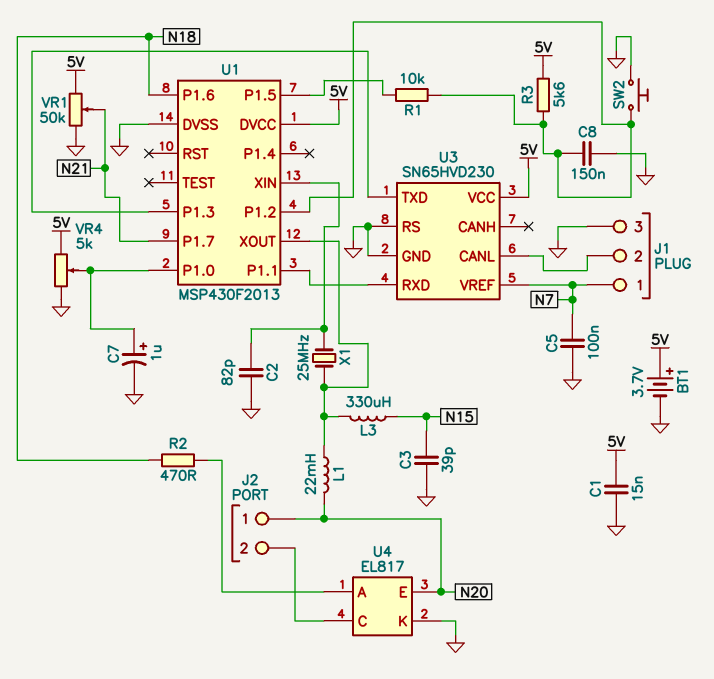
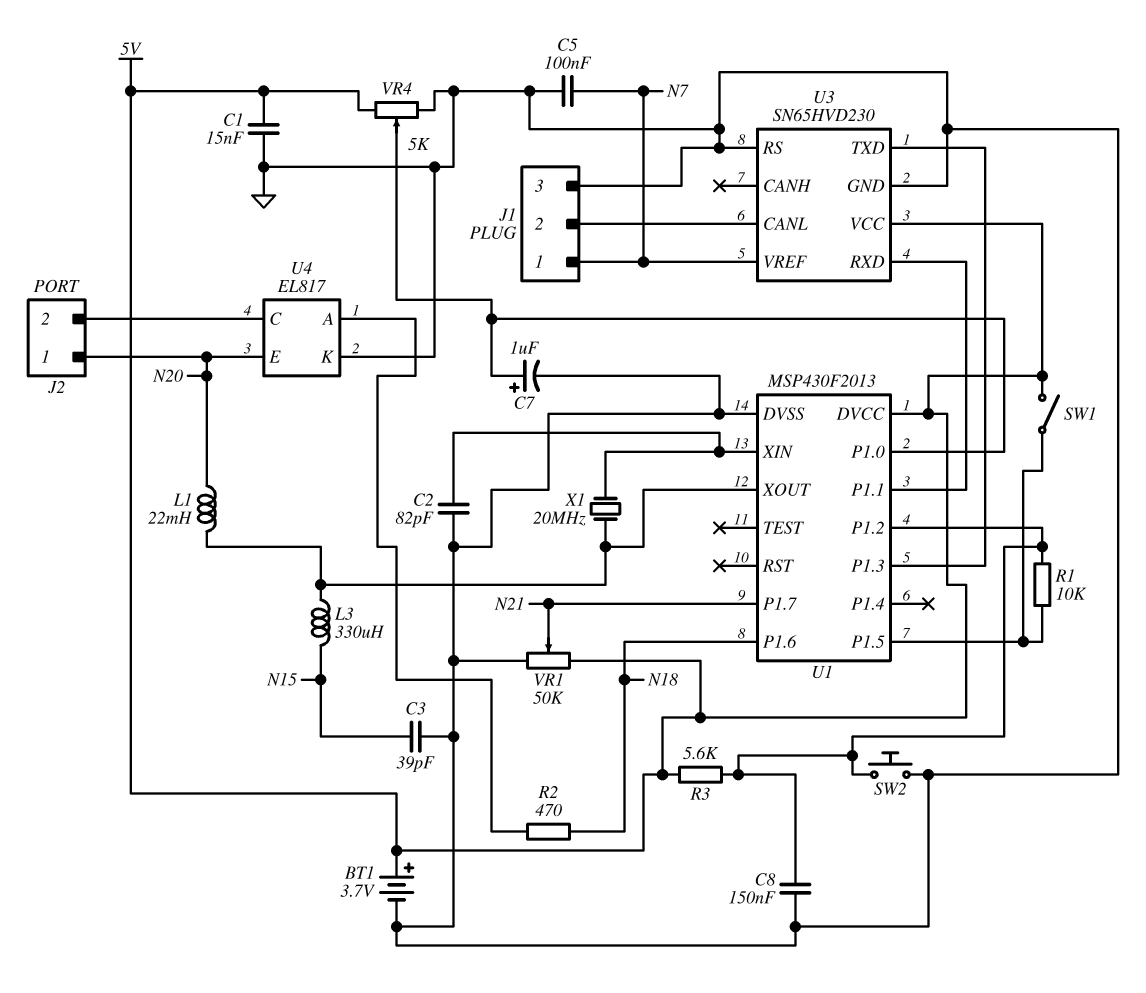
SW1: none -> switch (5V, U1/P1.5)
X1: 25MHz (U1/XIN, U1/XOUT) -> 20MHz (U1/XIN, U1/XOUT)

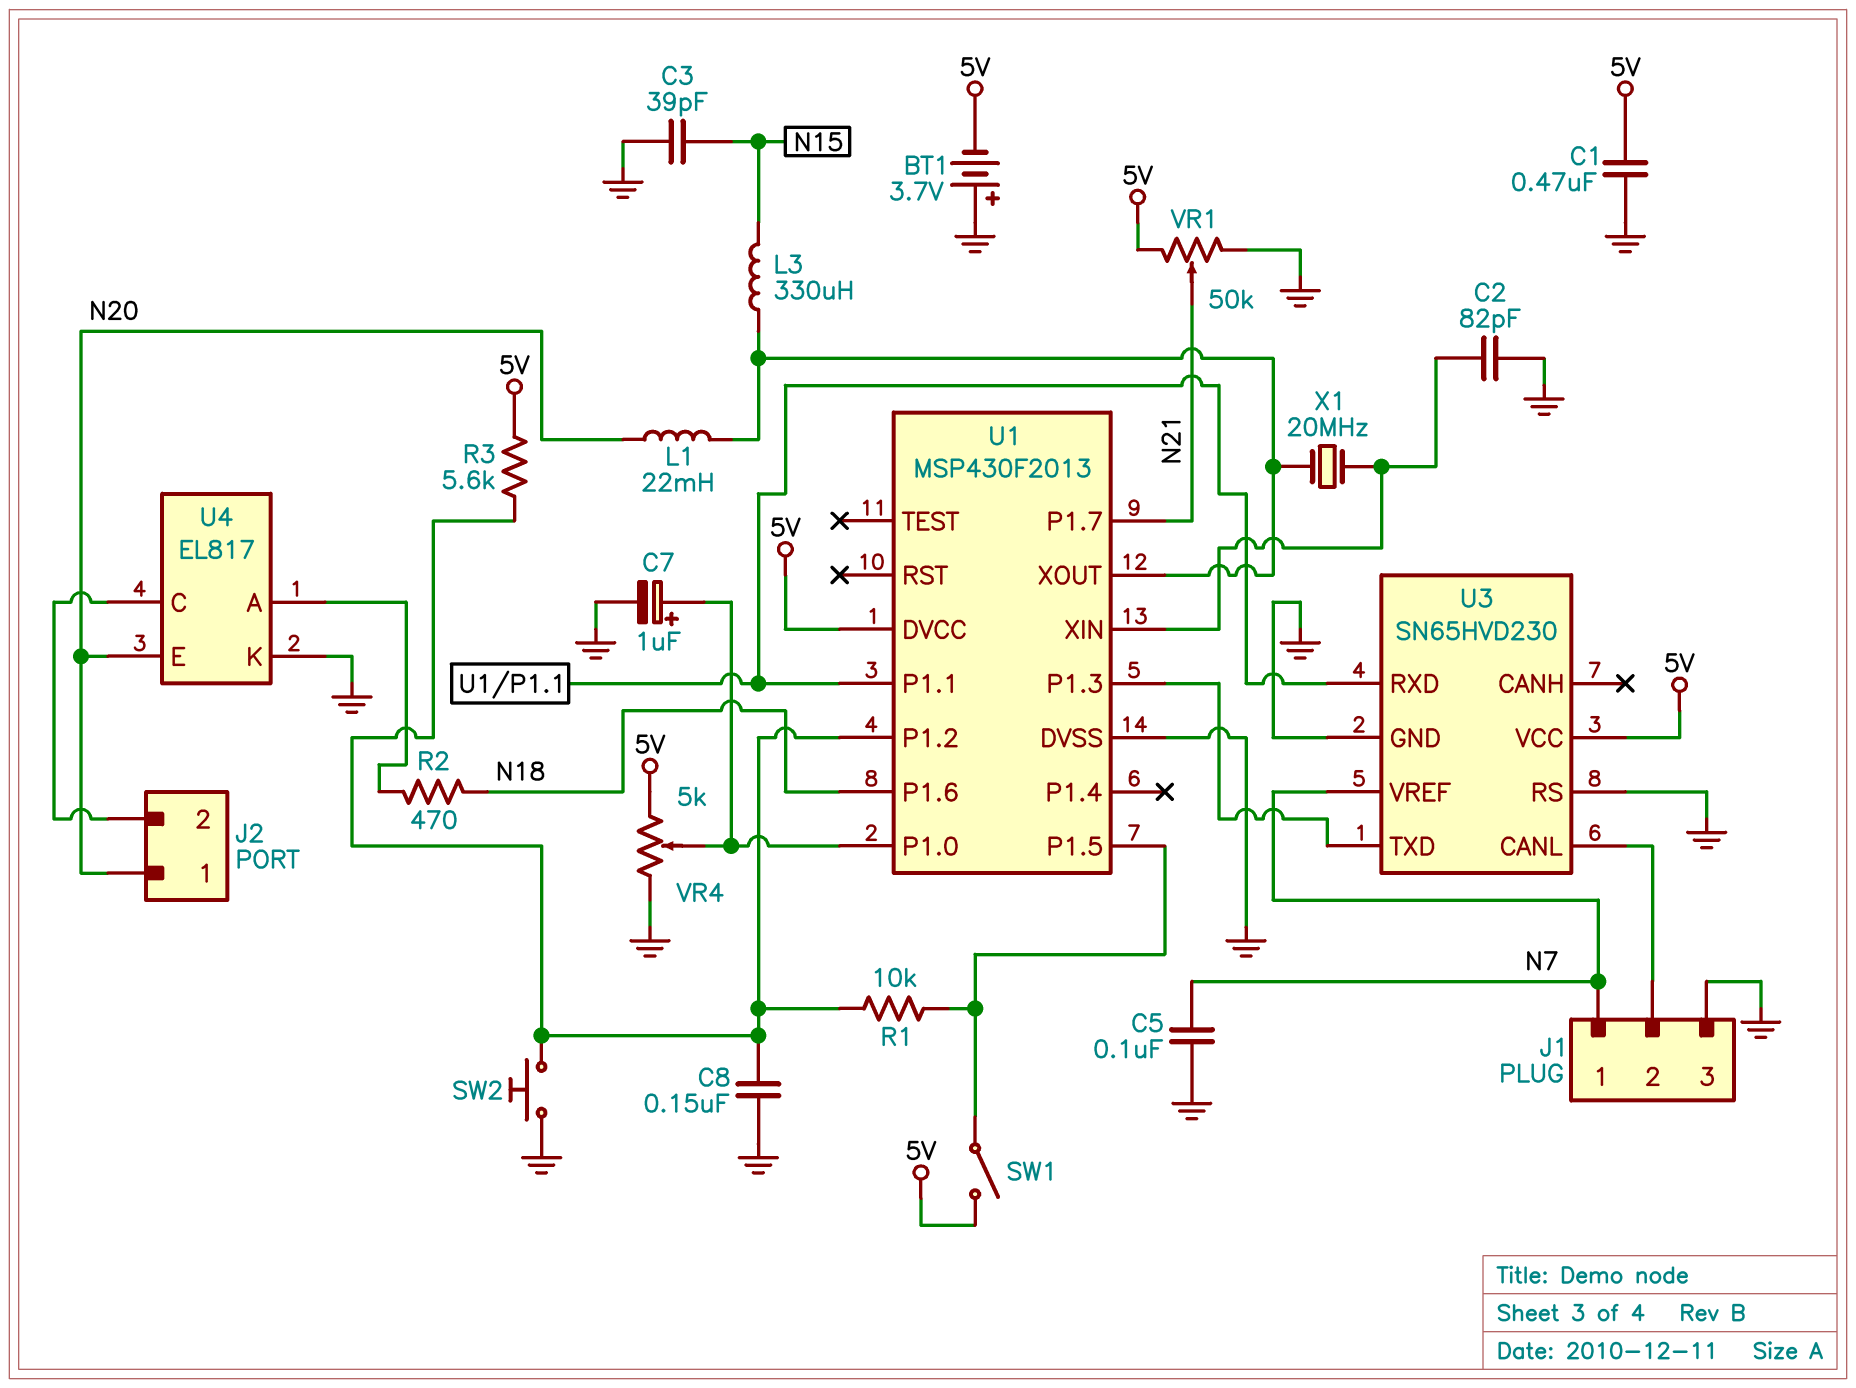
BT1: 3.7V (plus 5V, minus GND) -> 3.7V (plus GND, minus 5V)
C1: 15nF (5V, GND) -> 470nF (5V, GND)

